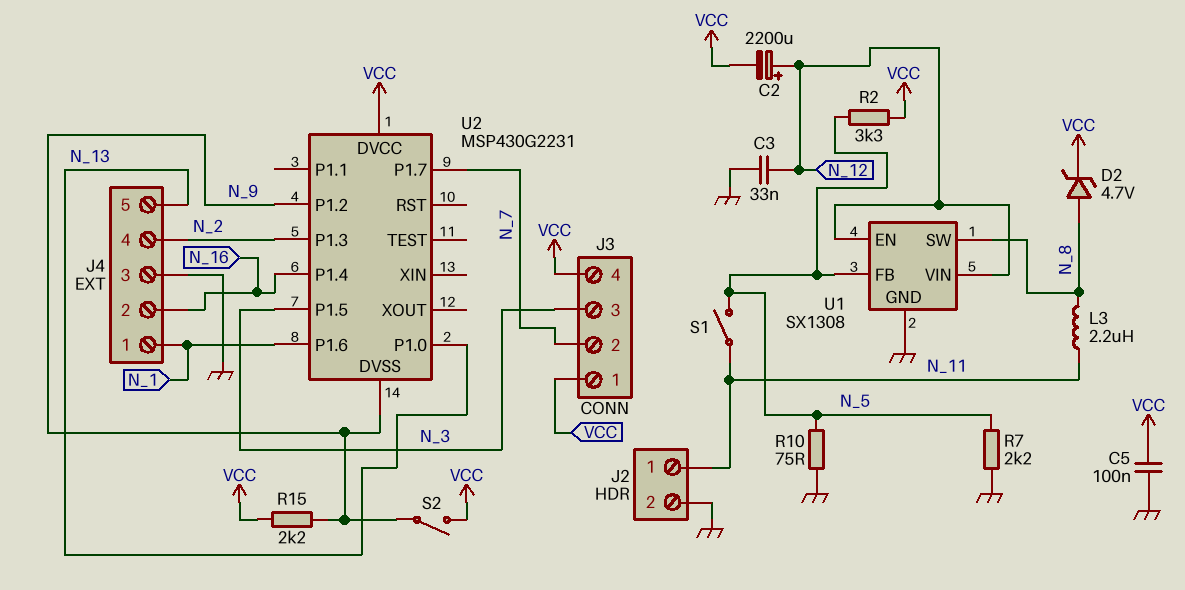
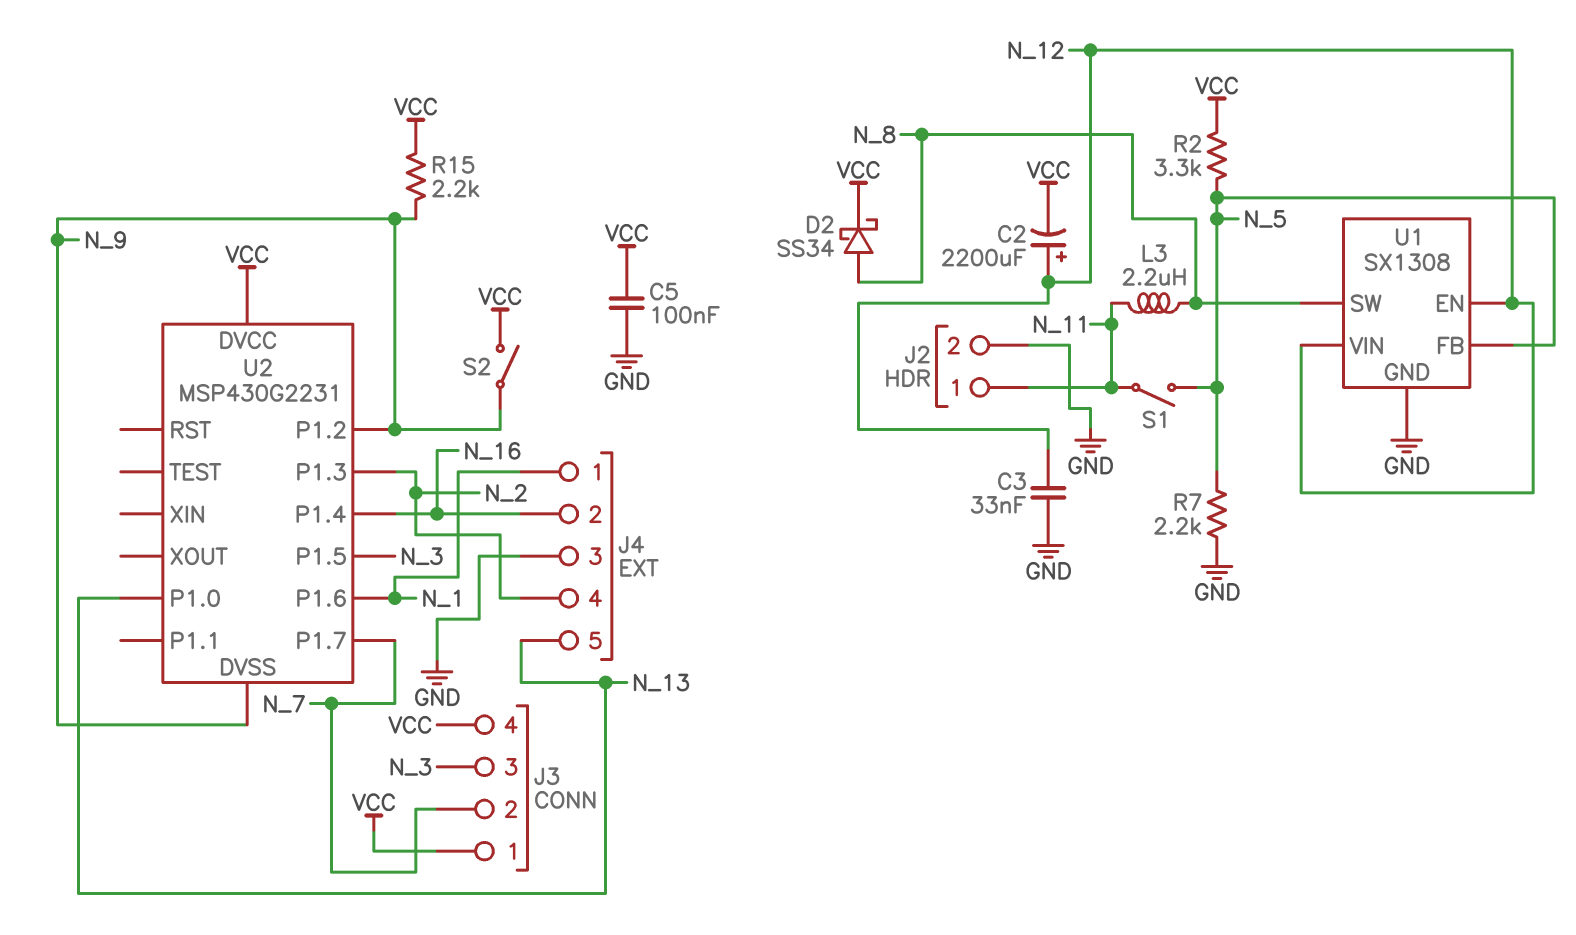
D2: zener 4.7V (A N_8, K VCC) -> schottky SS34 (A N_8, K VCC)
R10: 75 (GND, N_5) -> none

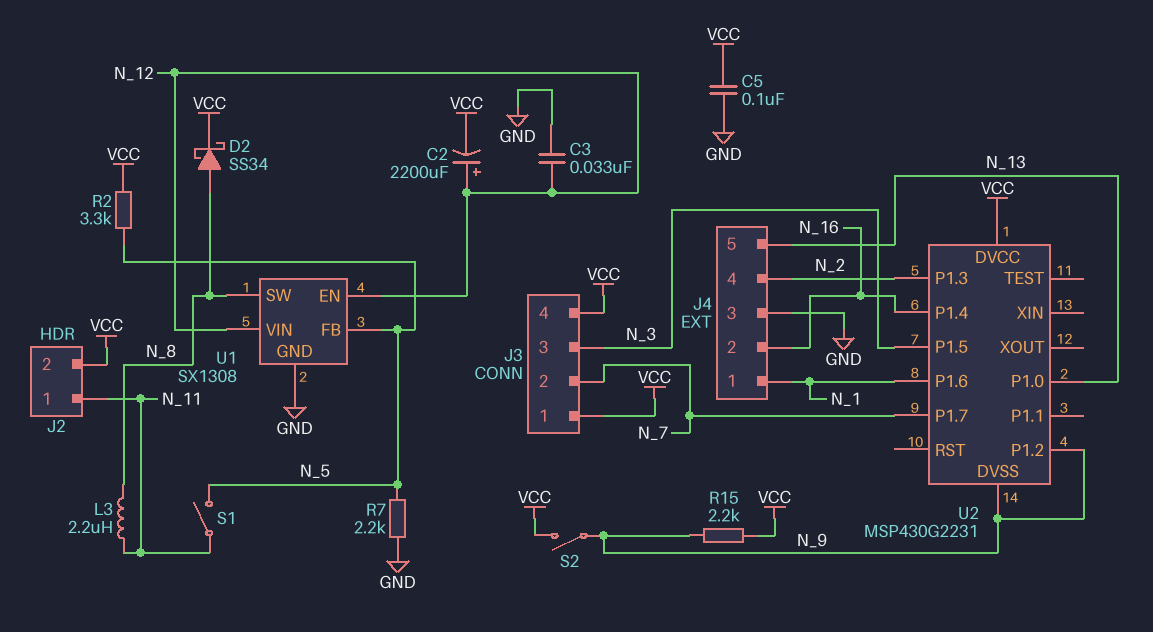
J2 pin 2: GND -> VCC

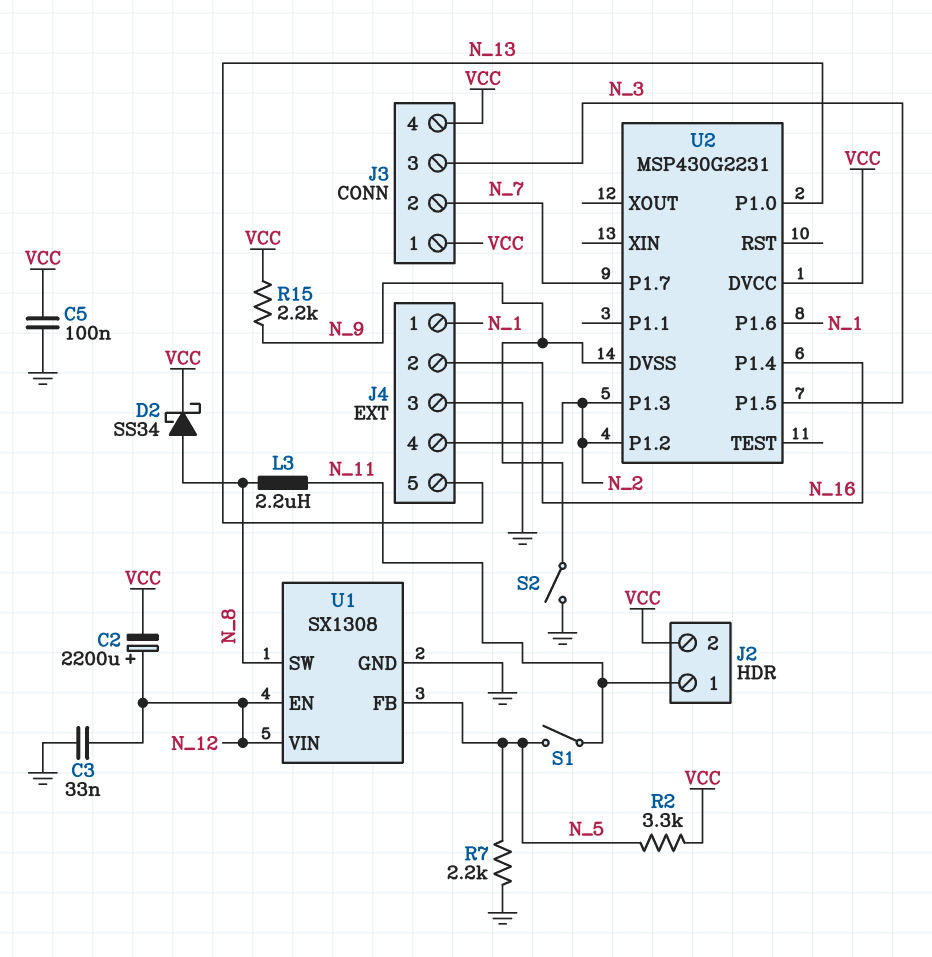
S2: switch (N_9, VCC) -> switch (GND, N_9)
U2 pin P1.2: N_9 -> N_2

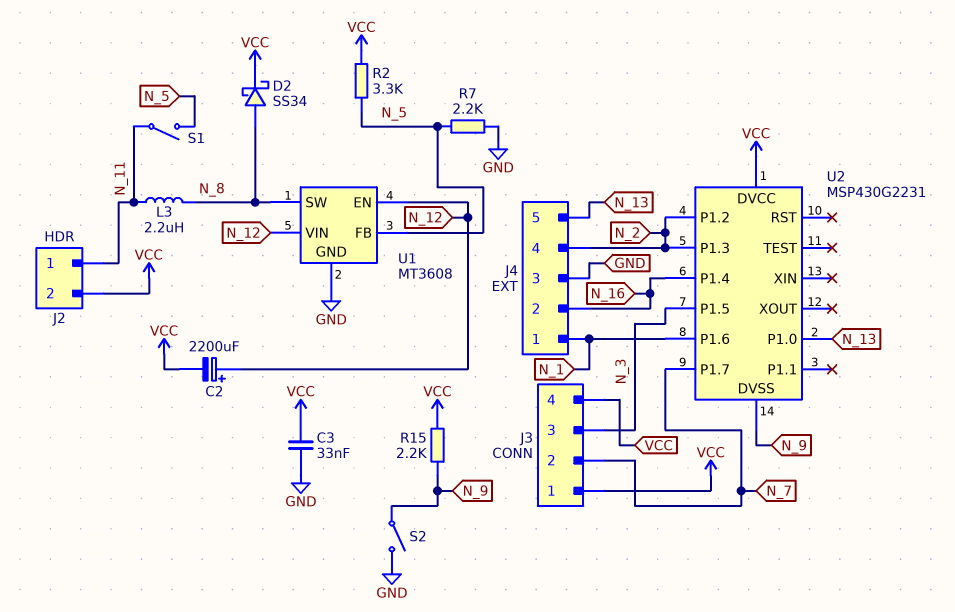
C3: 33nF (GND, N_12) -> 33nF (GND, VCC)
C5: 100nF (GND, VCC) -> none
U1: SX1308 -> MT3608

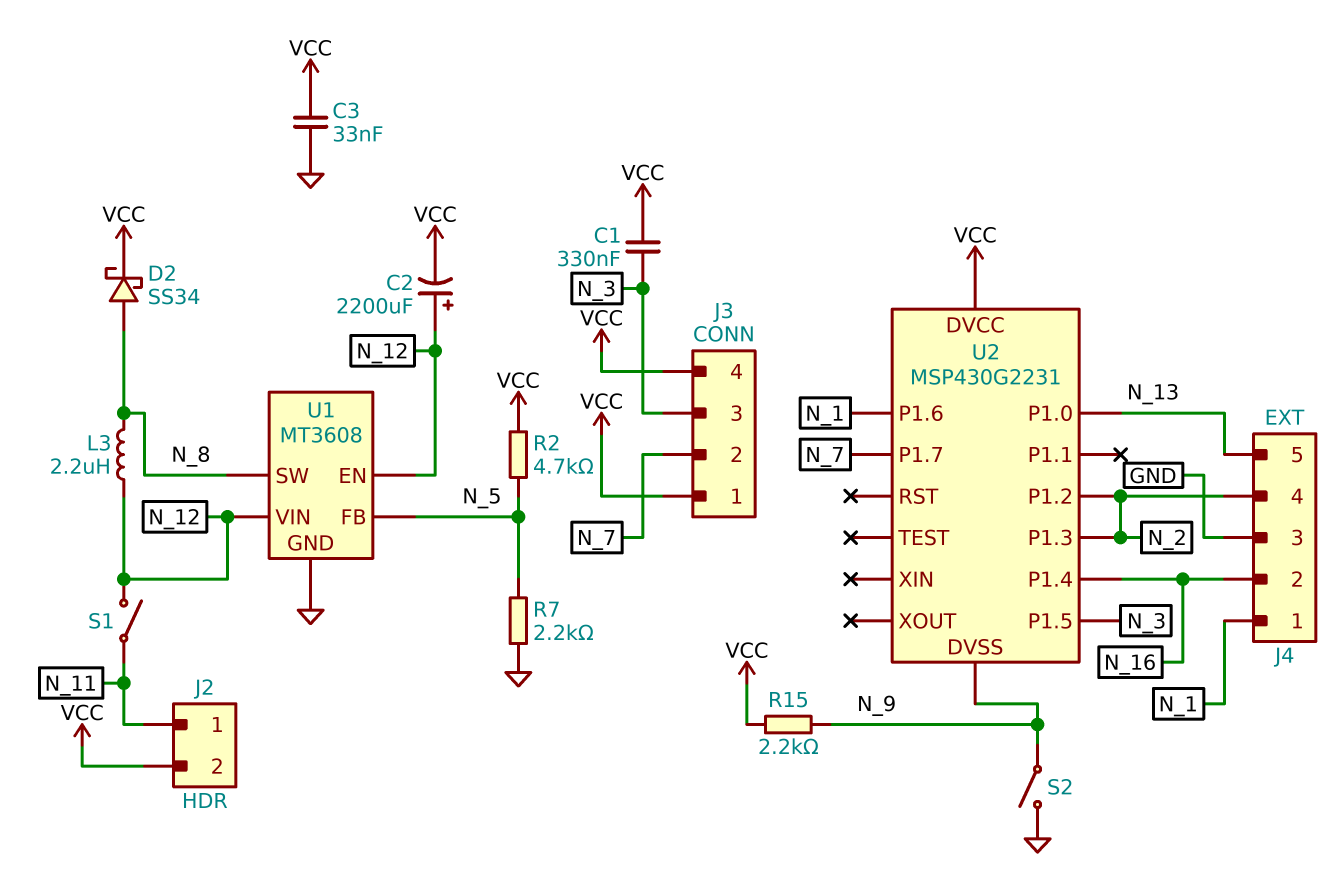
C1: none -> 330nF (N_3, VCC)
L3: 2.2uH (N_8, N_11) -> 2.2uH (N_8, N_12)
R2: 3.3k (N_5, VCC) -> 4.7k (N_5, VCC)
S1: switch (N_5, N_11) -> switch (N_11, N_12)

